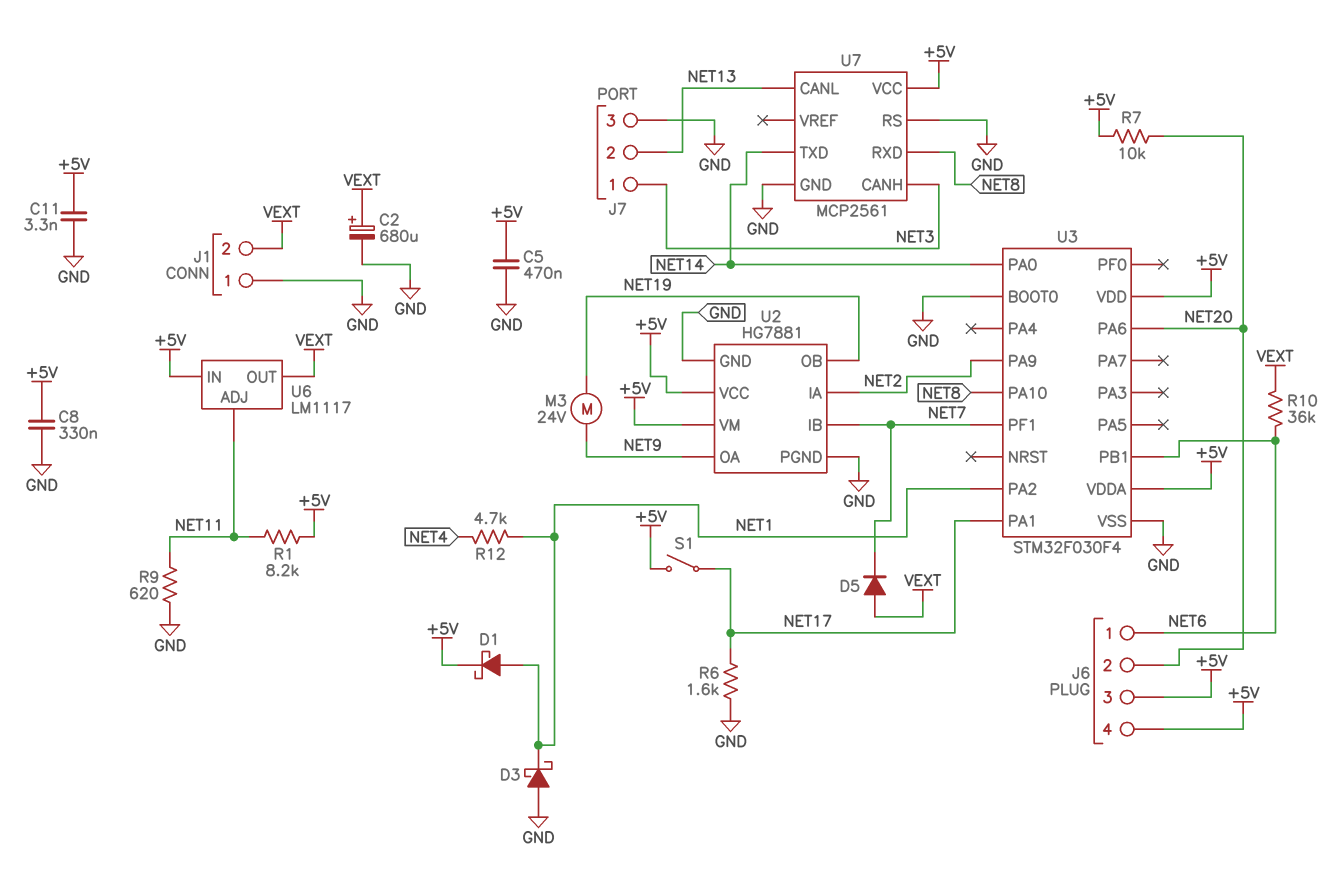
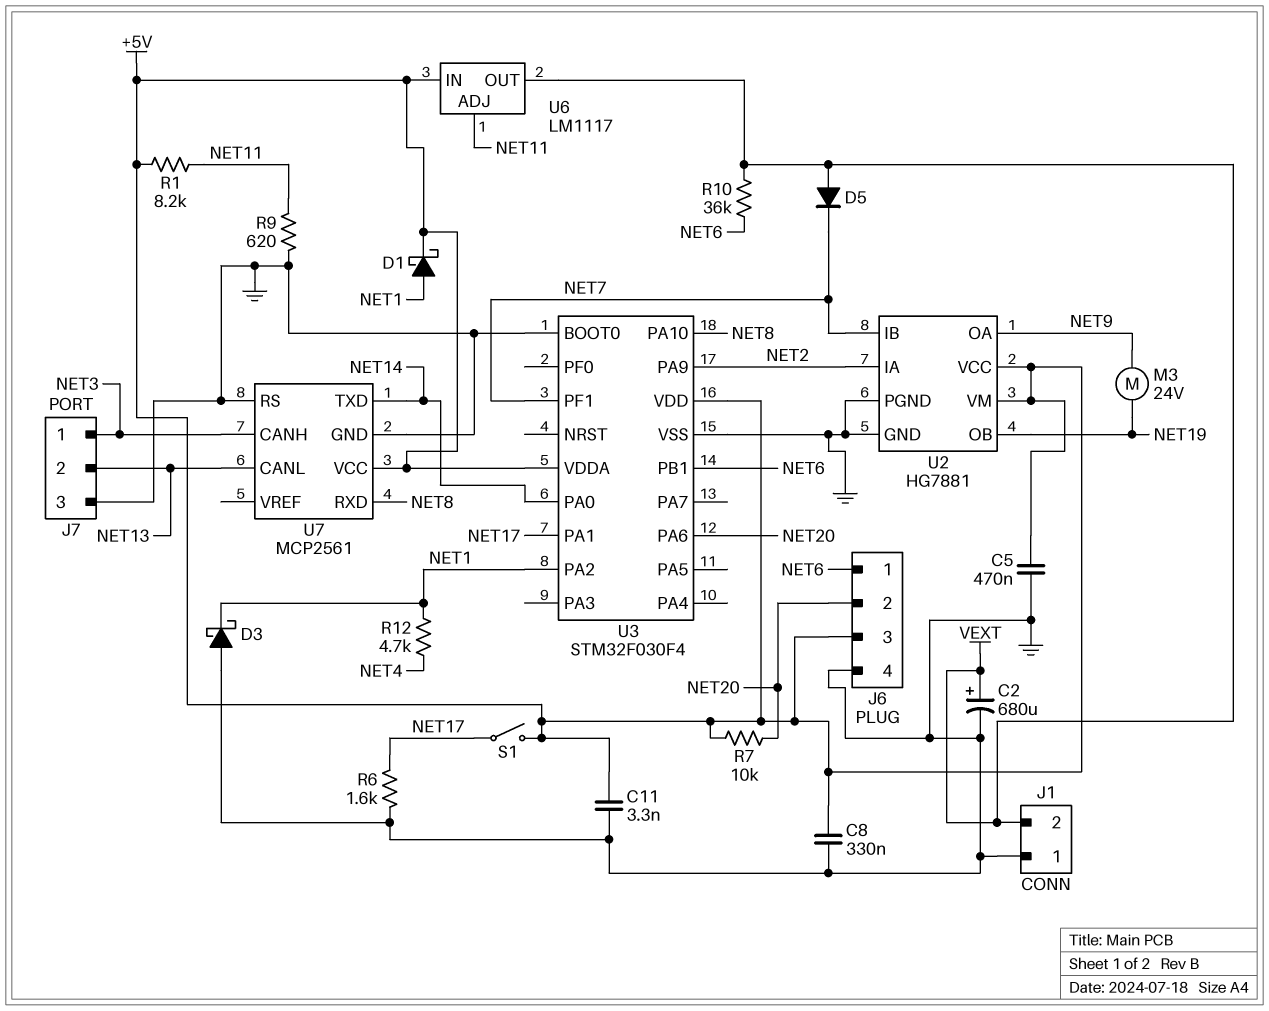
J6 pin 4: +5V -> GND

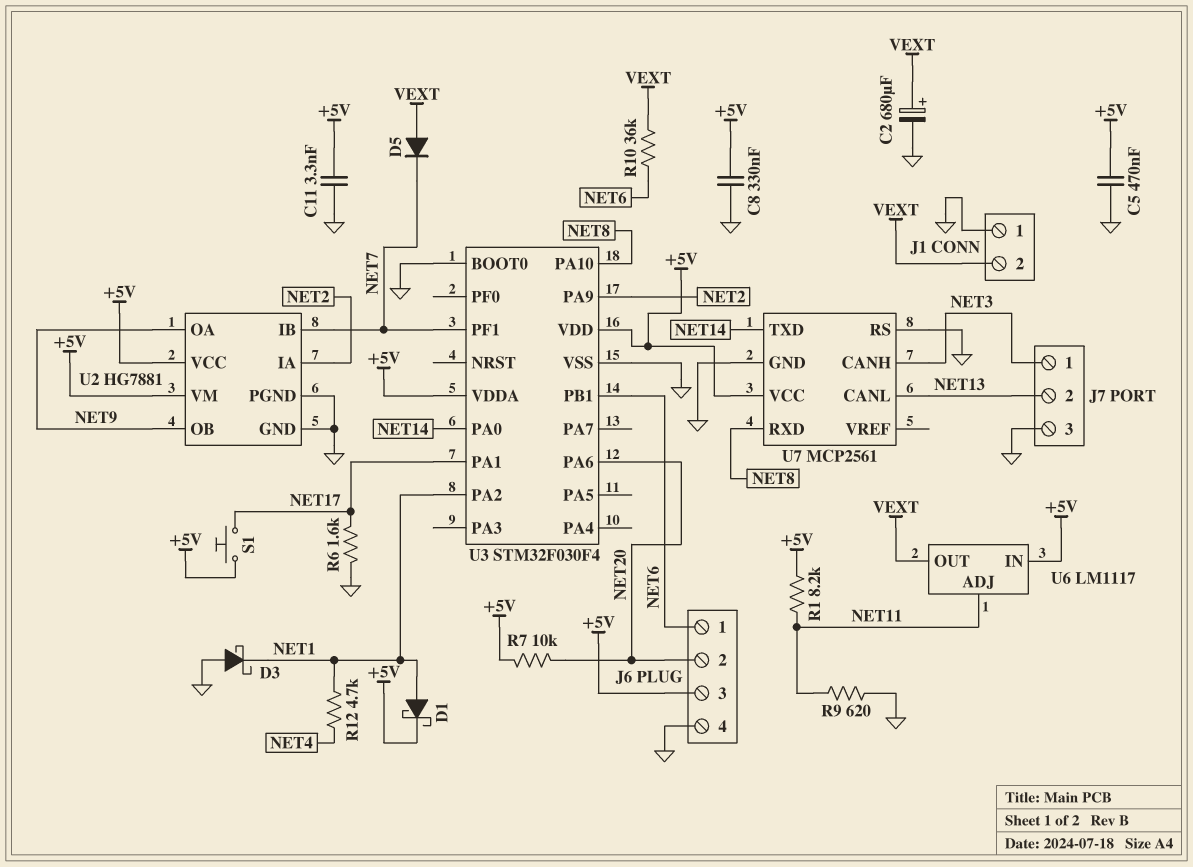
M3: motor 24V (NET9, NET19) -> none
S1: switch (+5V, NET17) -> button (+5V, NET17)
U2 pin OB: NET19 -> NET9

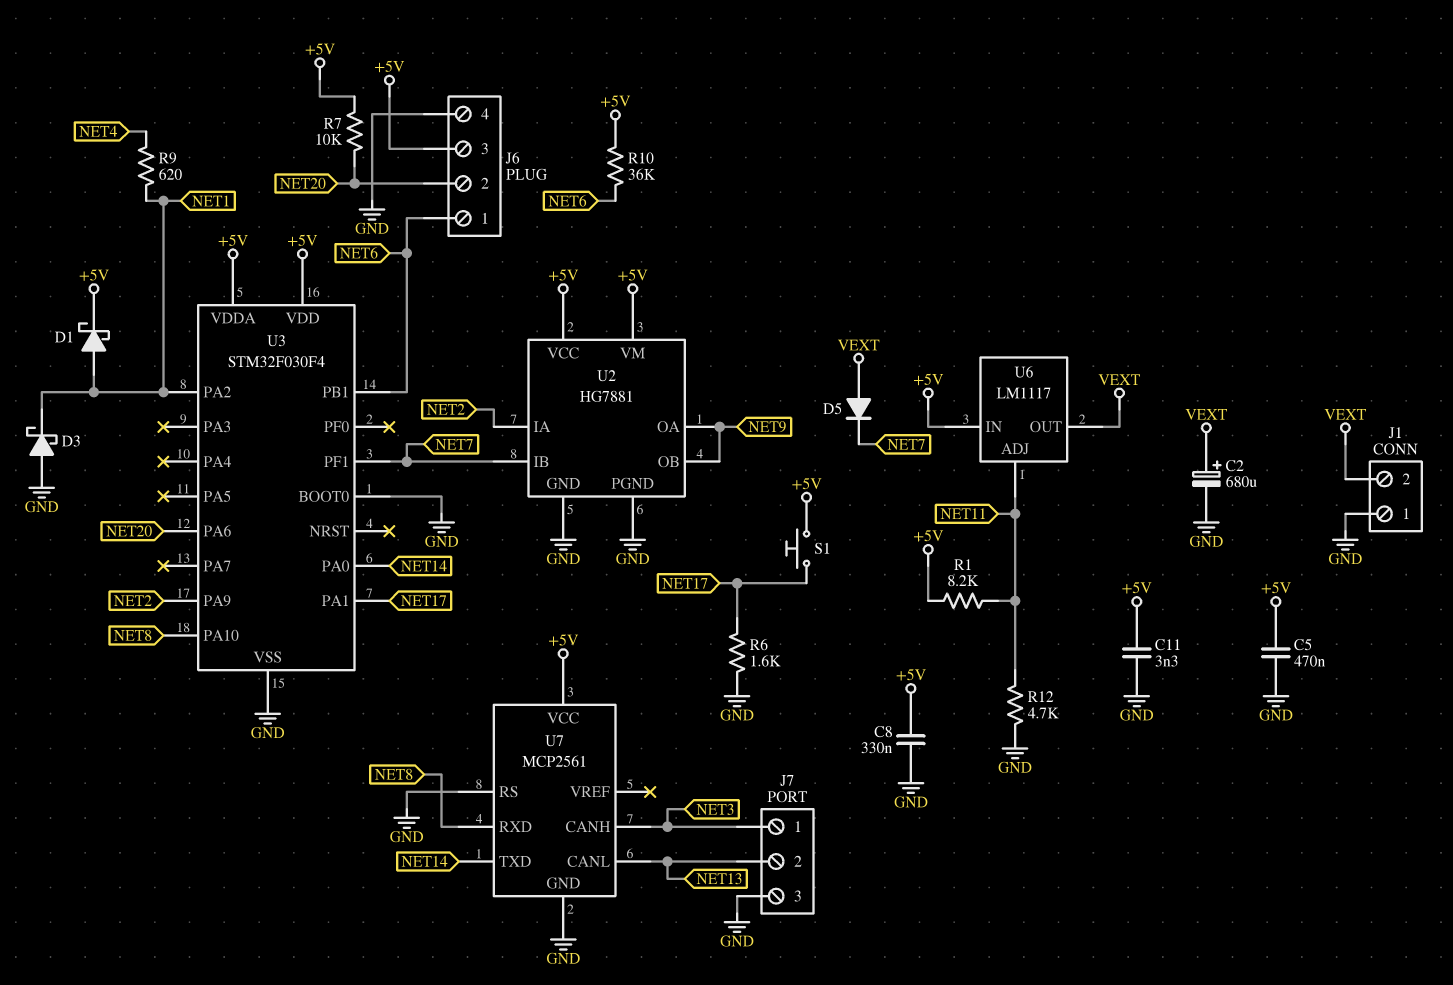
R9: 620 (GND, NET11) -> 620 (NET1, NET4)
R10: 36k (NET6, VEXT) -> 36k (+5V, NET6)
R12: 4.7k (NET1, NET4) -> 4.7k (GND, NET11)

